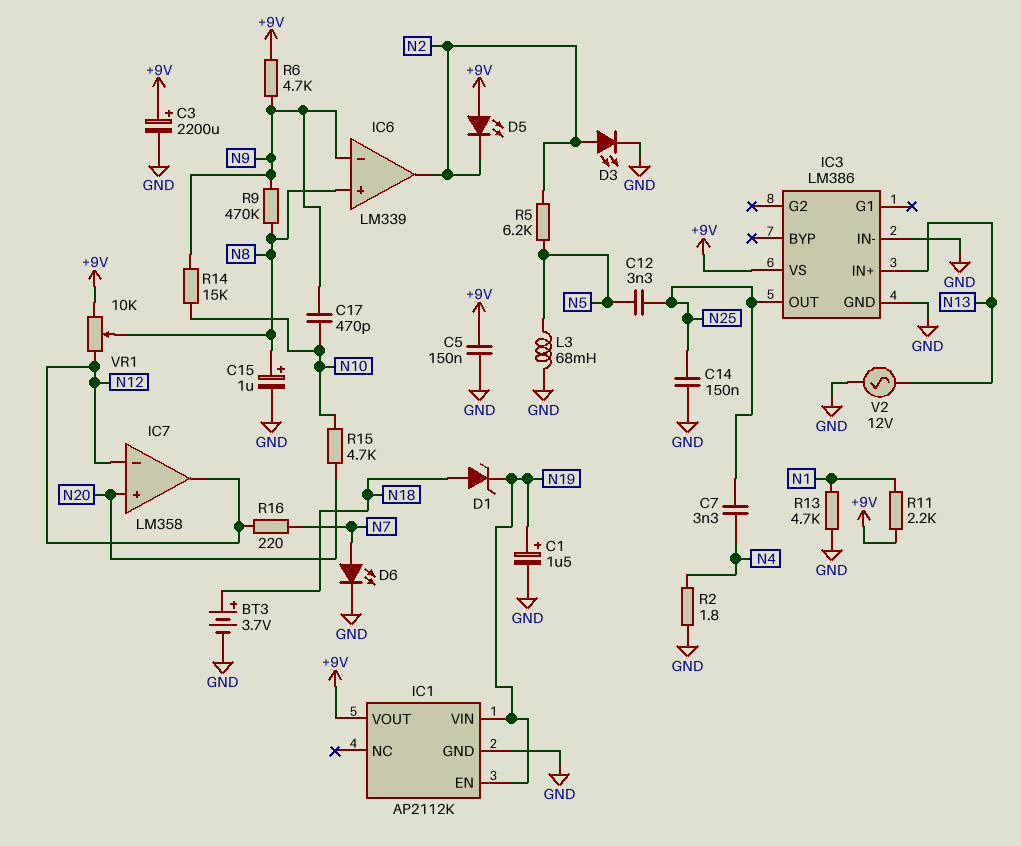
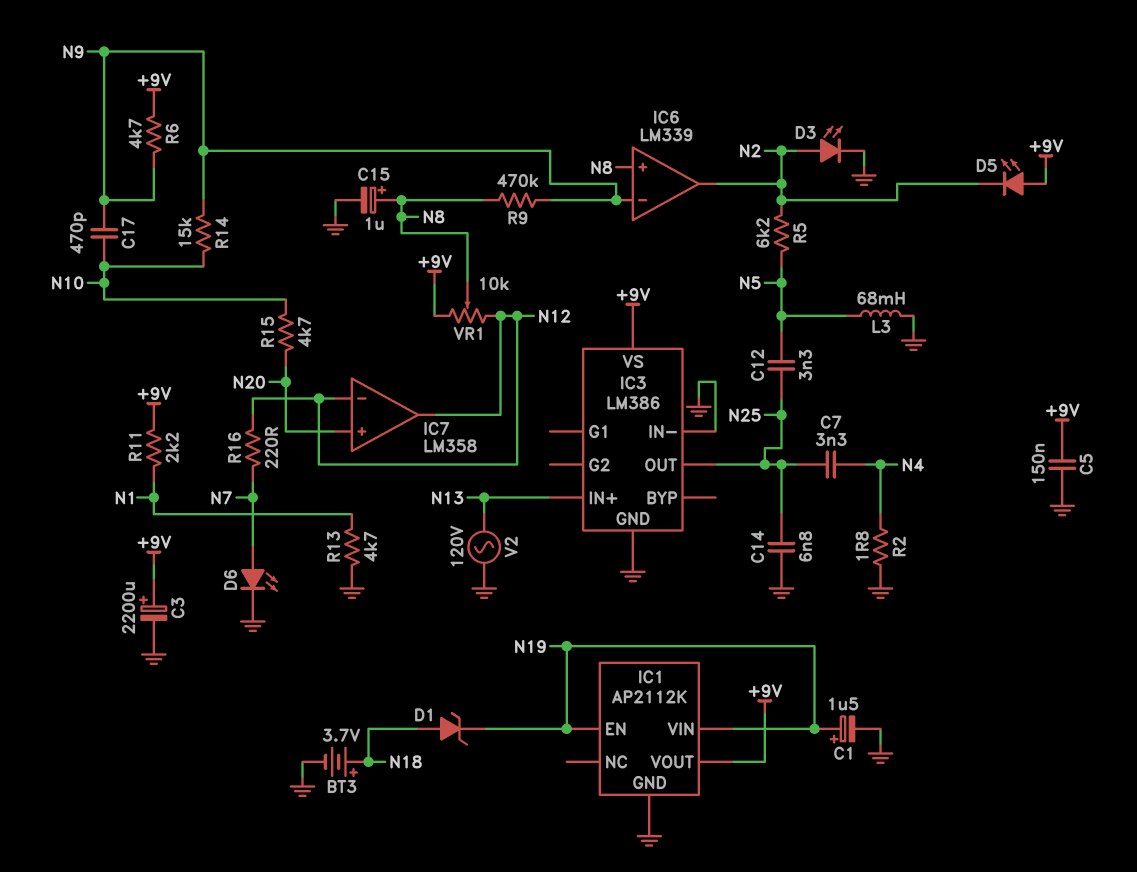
C14: 150nF (GND, N25) -> 6.8nF (GND, N25)
V2: AC 12V (GND, N13) -> AC 120V (GND, N13)

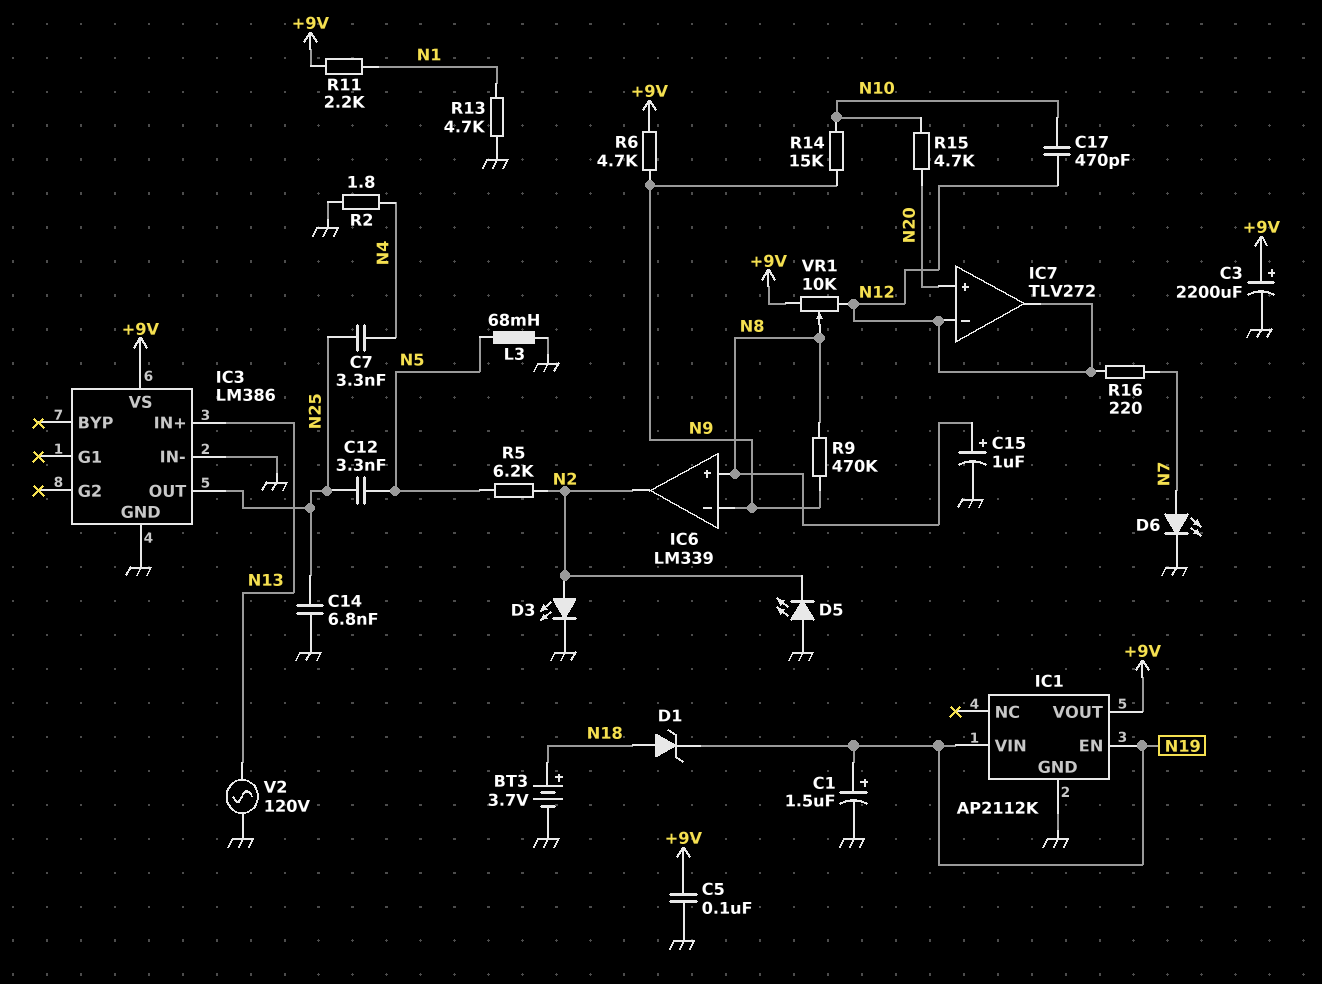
C5: 150nF (+9V, GND) -> 100nF (+9V, GND)
C17: 470pF (N9, N10) -> 470pF (N10, N12)
D5: LED (A +9V, K N2) -> LED (A GND, K N2)
IC7: LM358 -> TLV272

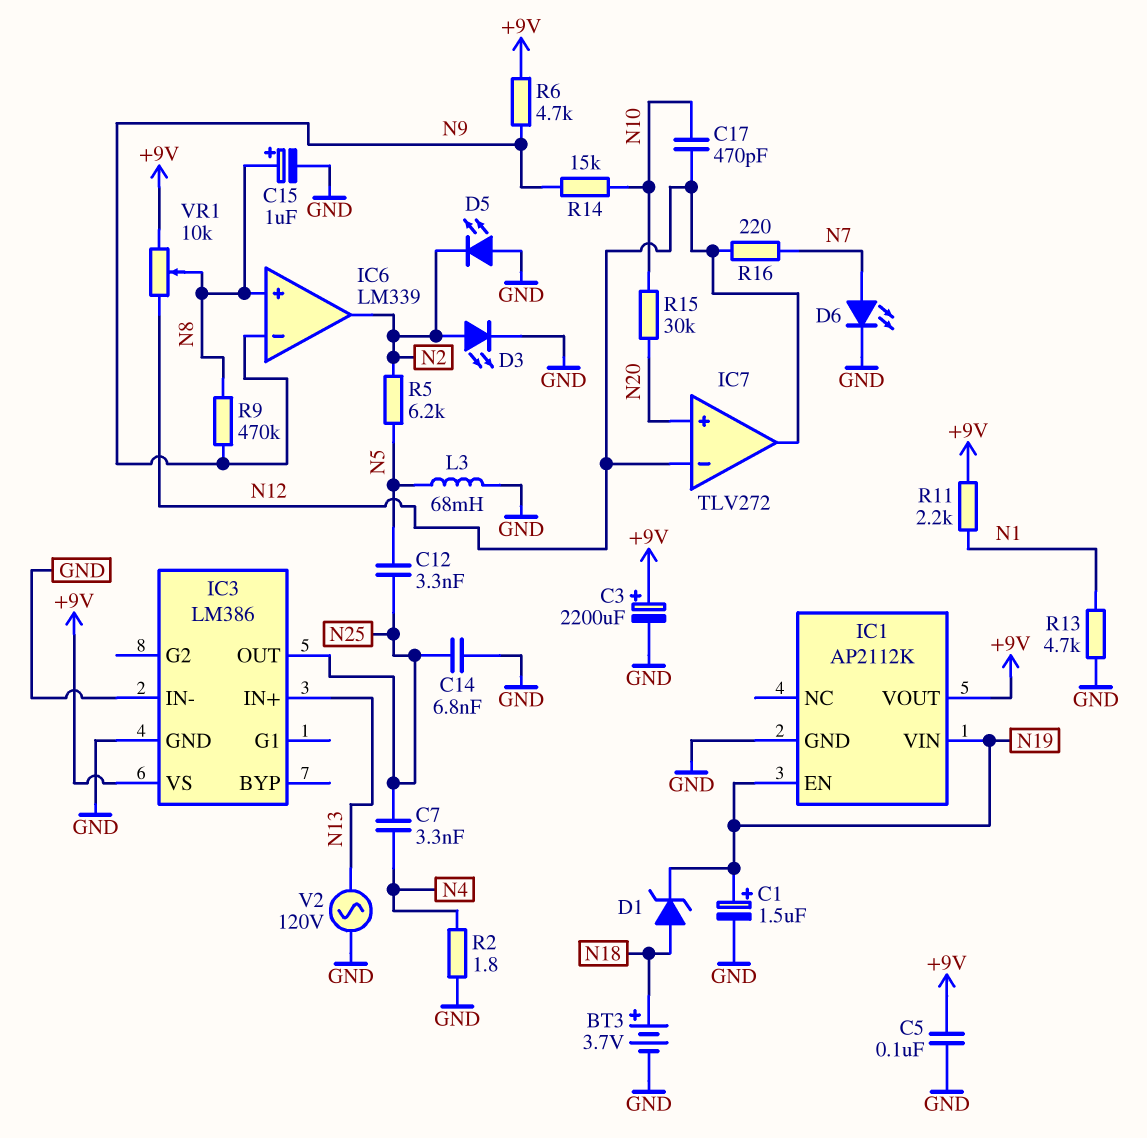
R15: 4.7k (N10, N20) -> 30k (N10, N20)

